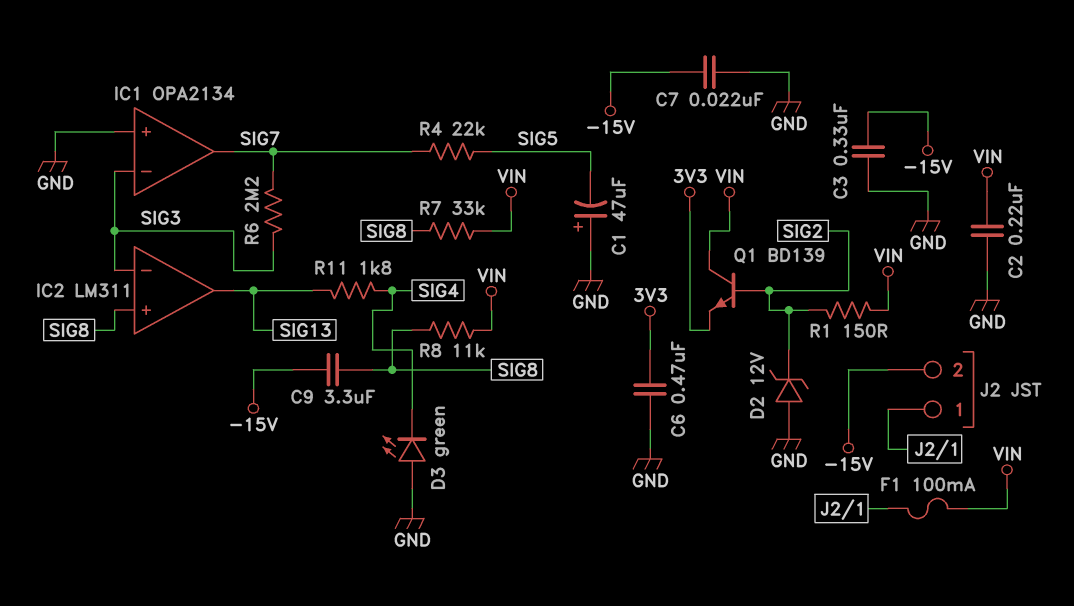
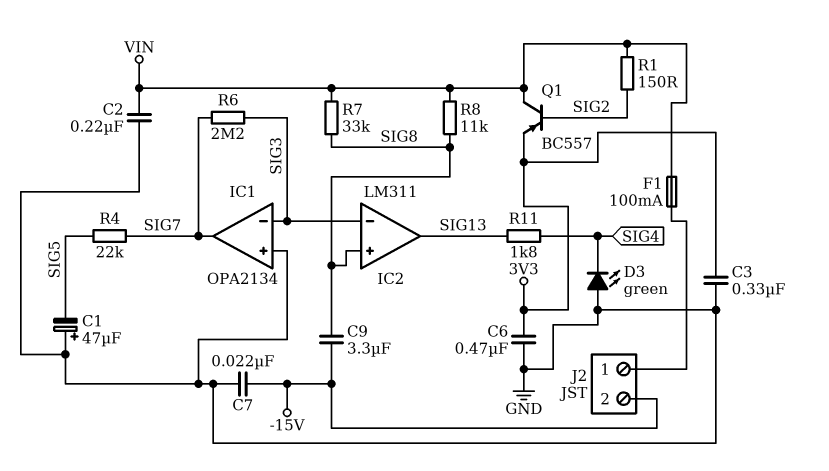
C3: 330nF (-15V, GND) -> 330nF (3V3, GND)
D2: zener 12V (A GND, K SIG2) -> none
Q1: NPN BD139 (B SIG2, C VIN, E 3V3) -> PNP BC557 (B SIG2, C VIN, E 3V3)

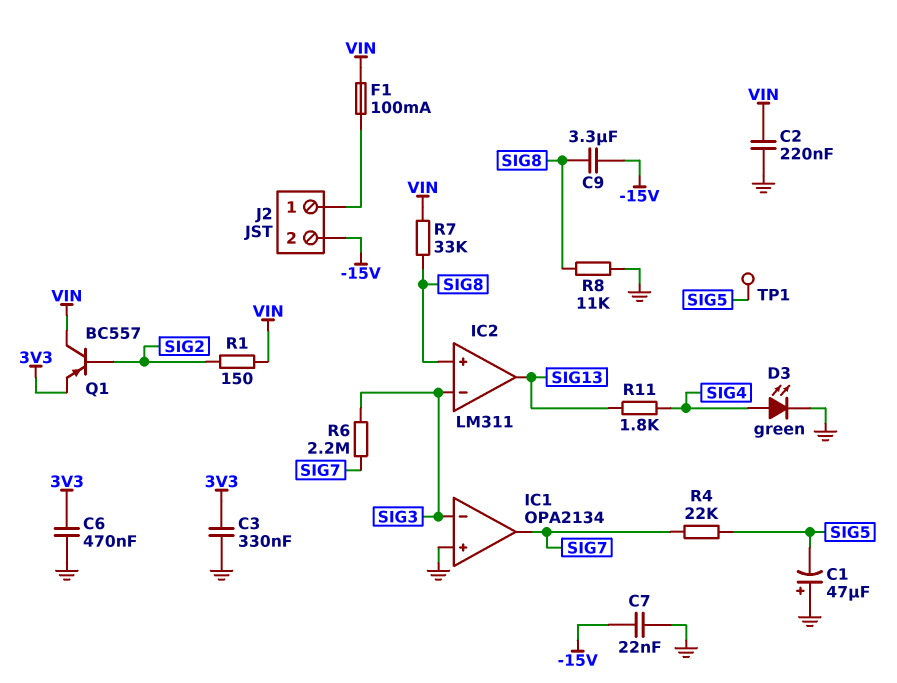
D3: LED green (A GND, K SIG4) -> LED green (A SIG4, K GND)
R8: 11k (SIG8, VIN) -> 11k (GND, SIG8)
TP1: none -> test point (SIG5)

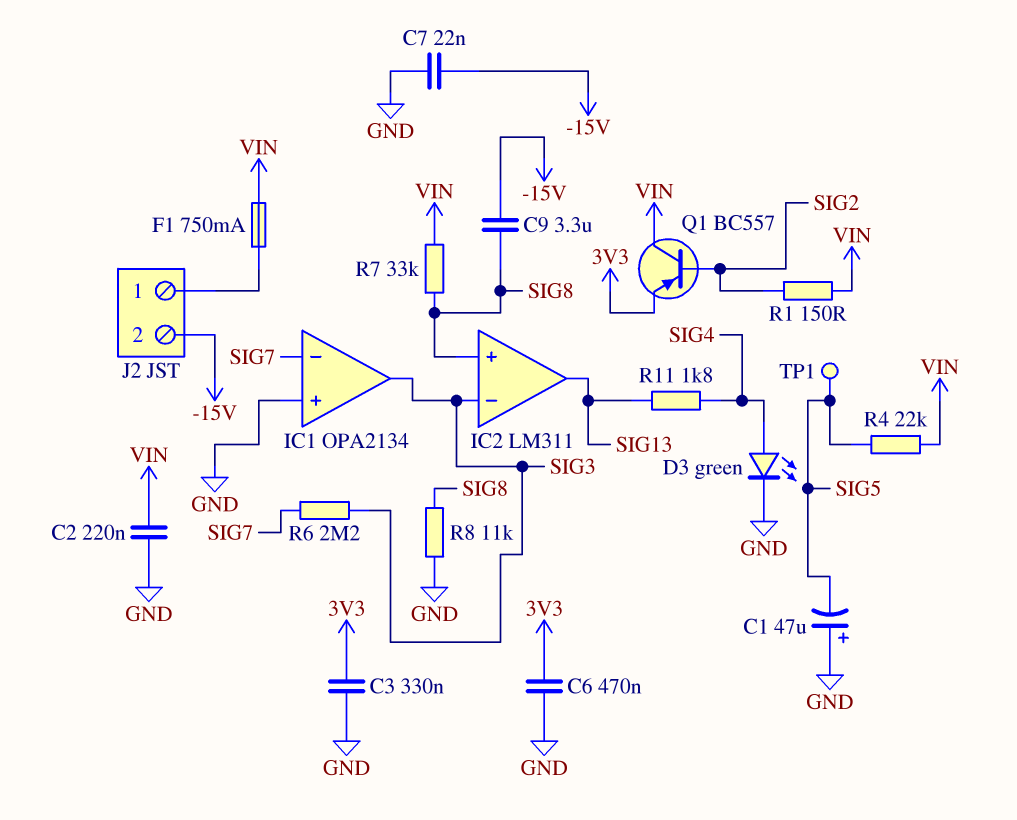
F1: 100mA (J2/1, VIN) -> 750mA (J2/1, VIN)
IC1 pin in-: SIG3 -> SIG7
IC1 pin out: SIG7 -> SIG3
R4: 22k (SIG5, SIG7) -> 22k (SIG5, VIN)

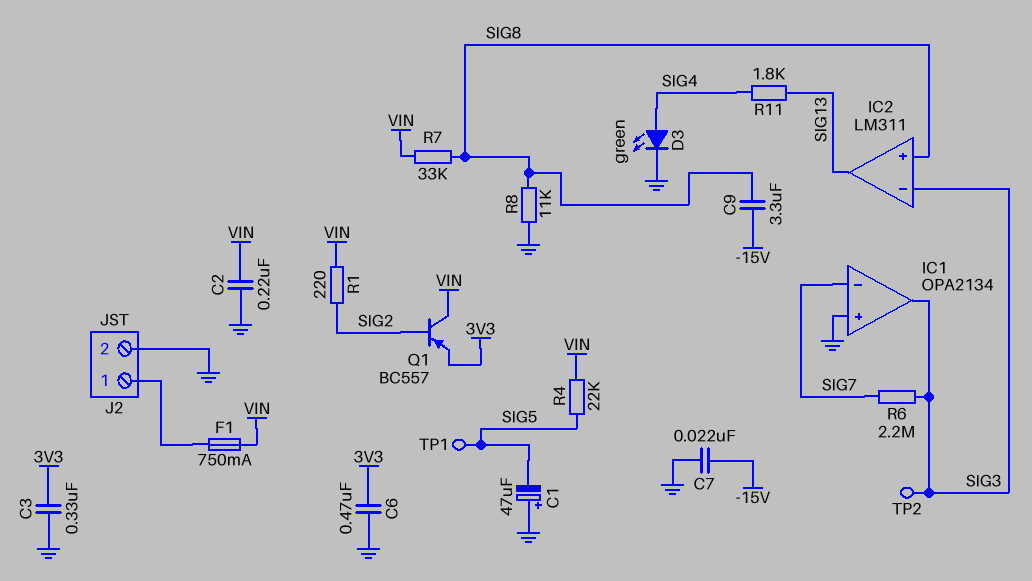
J2 pin 2: -15V -> GND
R1: 150 (SIG2, VIN) -> 220 (SIG2, VIN)
TP2: none -> test point (SIG3)

